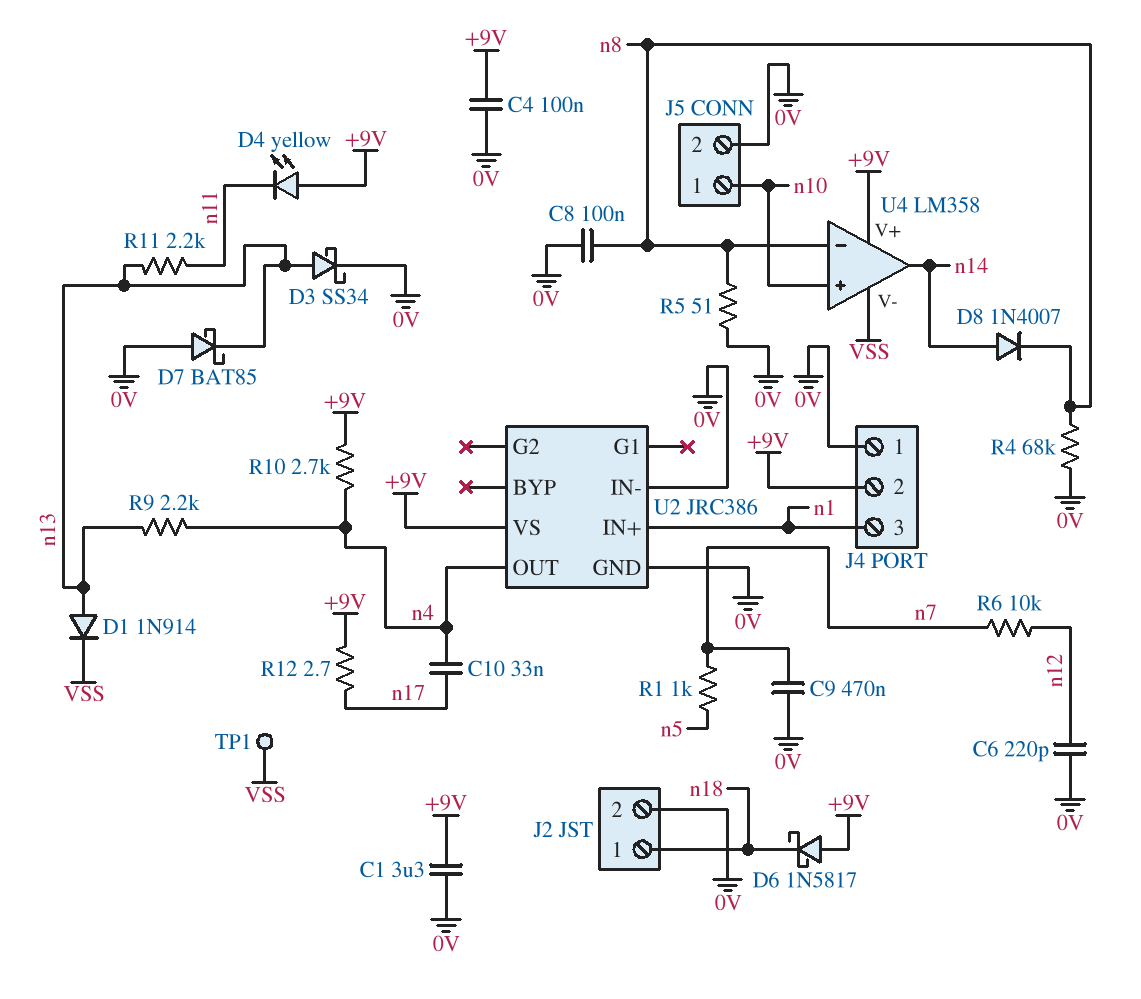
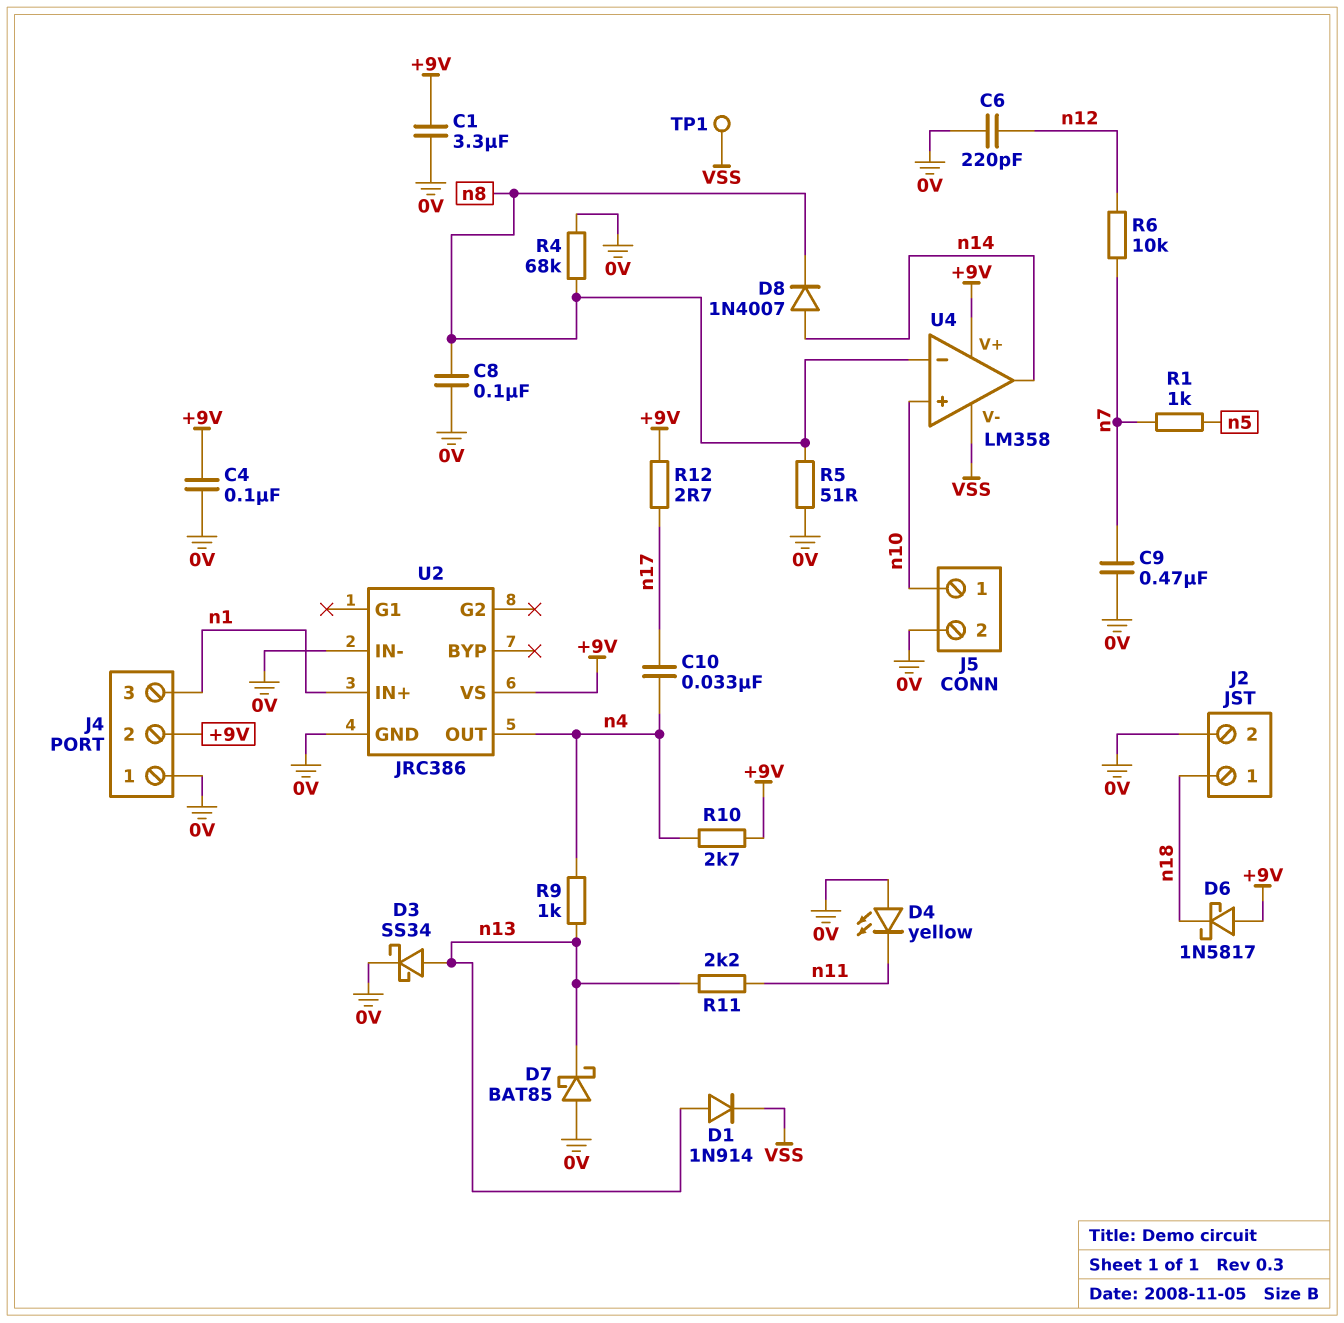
D4: LED yellow (A +9V, K n11) -> LED yellow (A 0V, K n11)
R9: 2.2k (n4, n13) -> 1k (n4, n13)

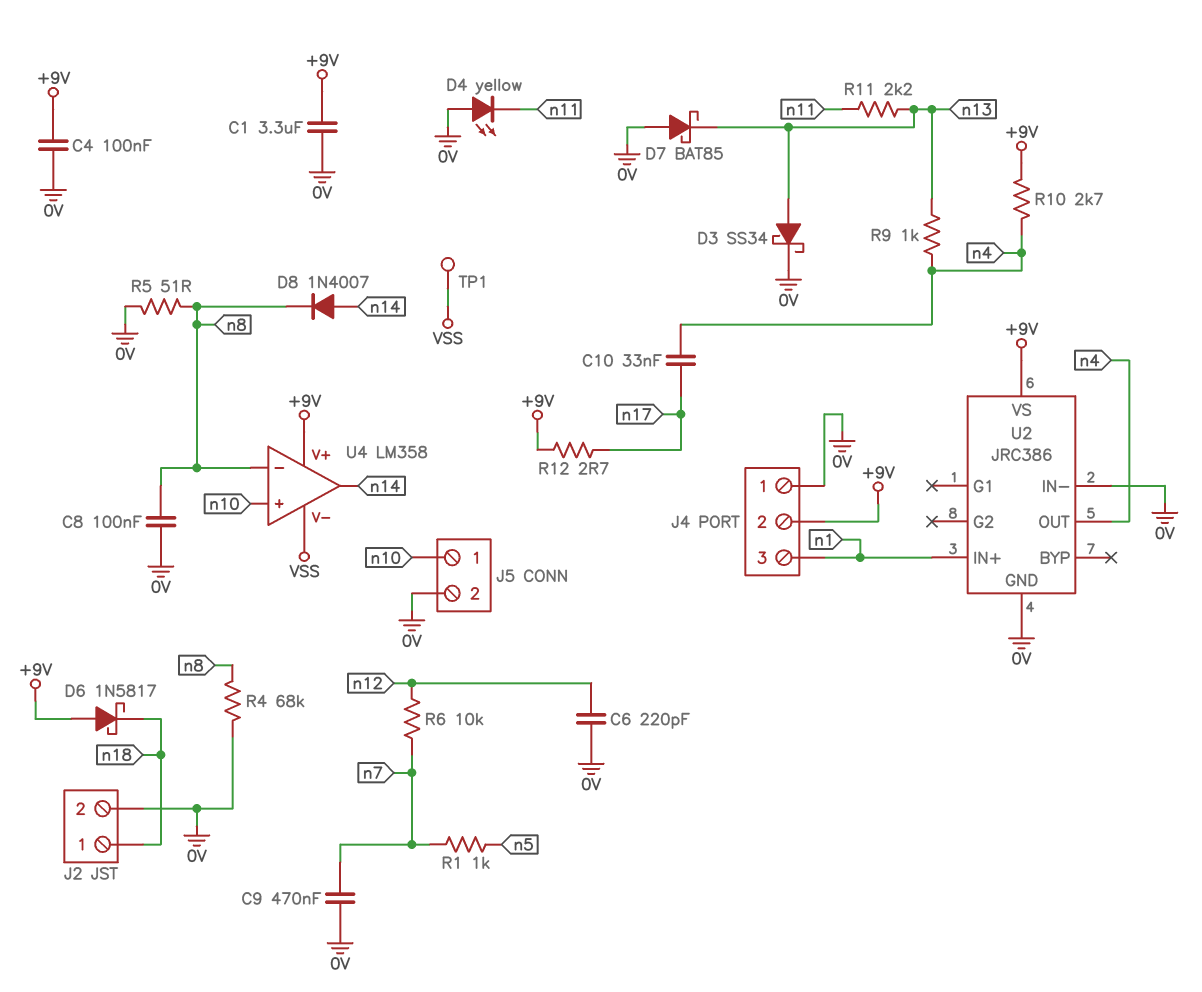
D1: diode 1N914 (A n13, K VSS) -> none

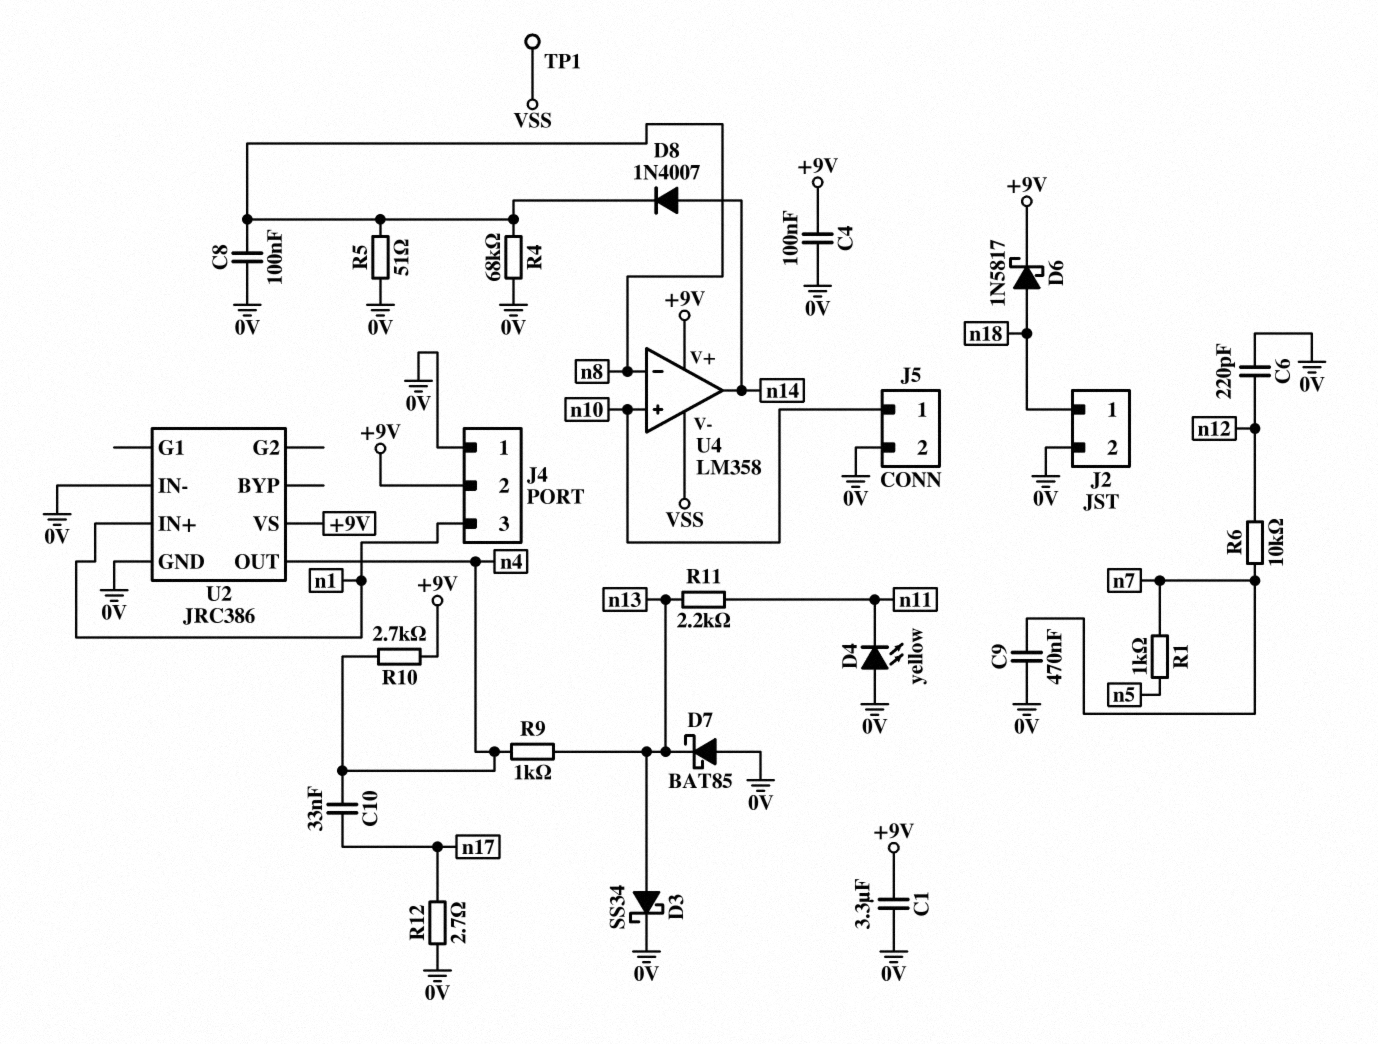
D6: schottky 1N5817 (A +9V, K n18) -> schottky 1N5817 (A n18, K +9V)
R12: 2.7 (+9V, n17) -> 2.7 (0V, n17)

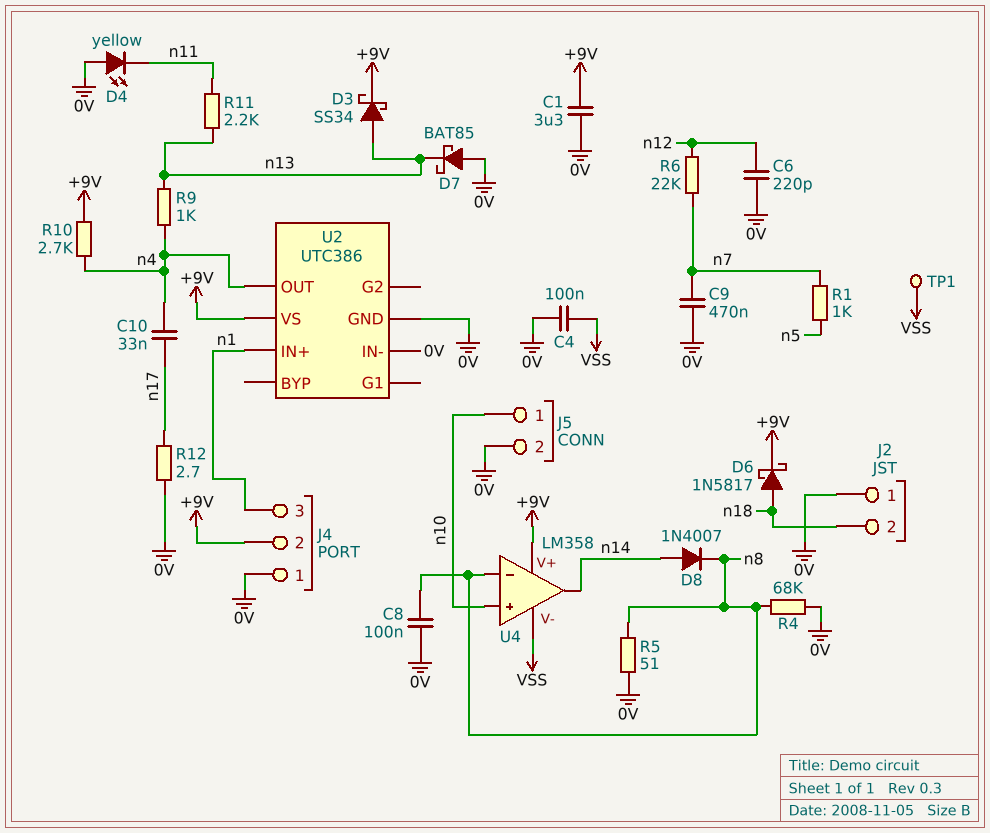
C4: 100nF (+9V, 0V) -> 100nF (0V, VSS)
D3: schottky SS34 (A n13, K 0V) -> schottky SS34 (A n13, K +9V)
J2 pin 1: n18 -> 0V
J2 pin 2: 0V -> n18
R6: 10k (n7, n12) -> 22k (n7, n12)
U2: JRC386 -> UTC386

